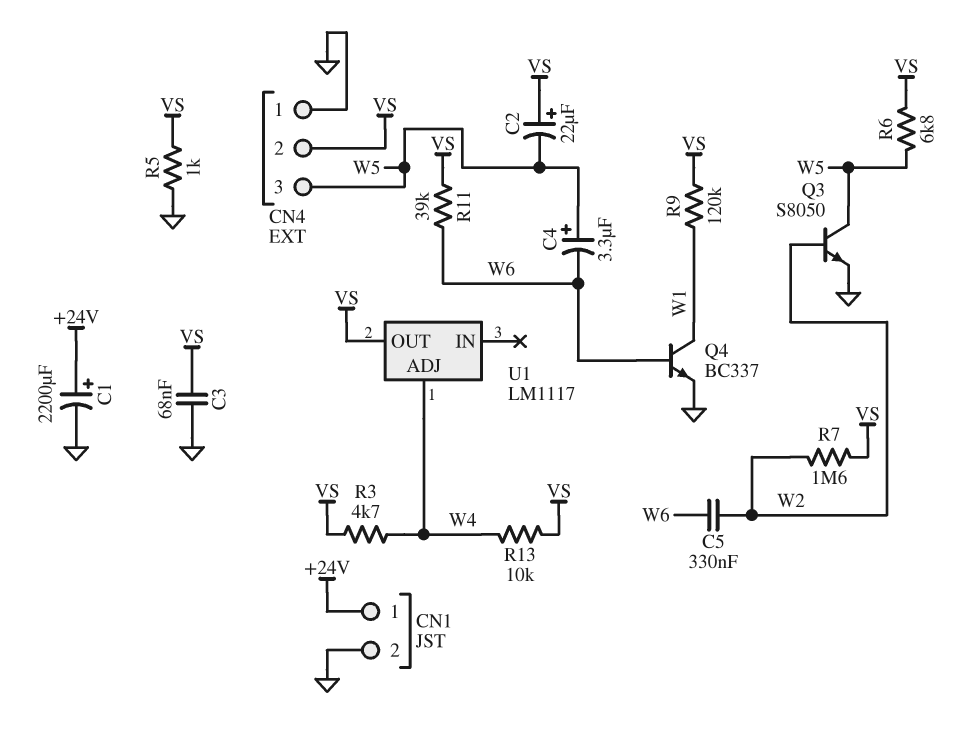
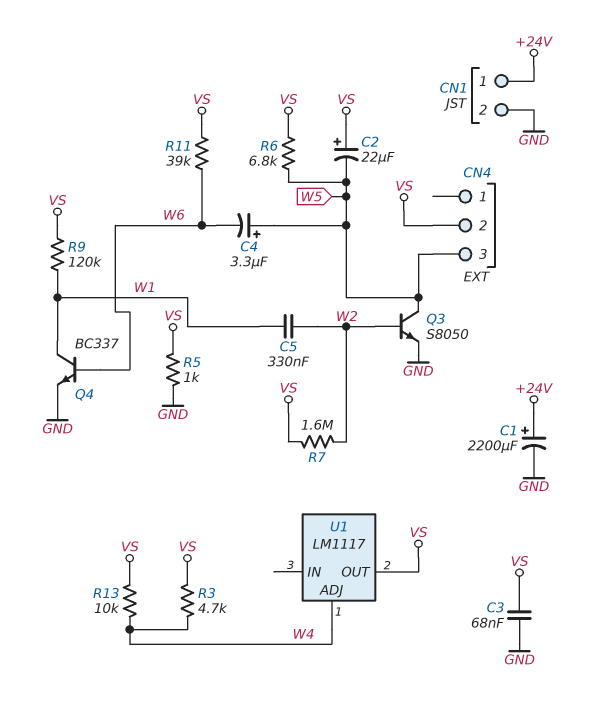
C5: 330nF (W2, W6) -> 330nF (W1, W2)
CN4 pin 1: GND -> none

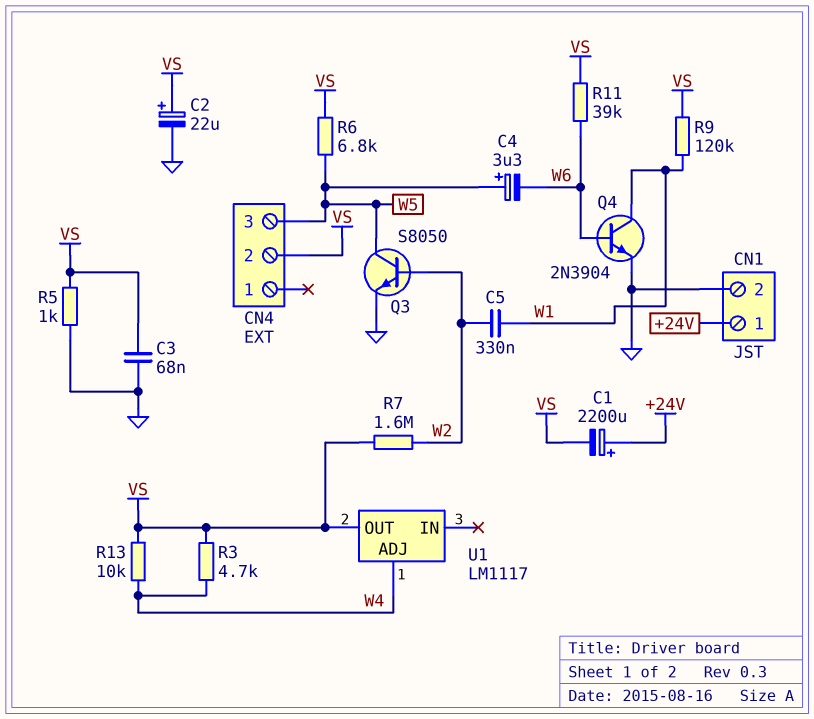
C1: 2200uF (plus +24V, minus GND) -> 2200uF (plus +24V, minus VS)
C2: 22uF (plus VS, minus W5) -> 22uF (plus VS, minus GND)
Q4: NPN BC337 (B W6, C W1, E GND) -> NPN 2N3904 (B W6, C W1, E GND)

